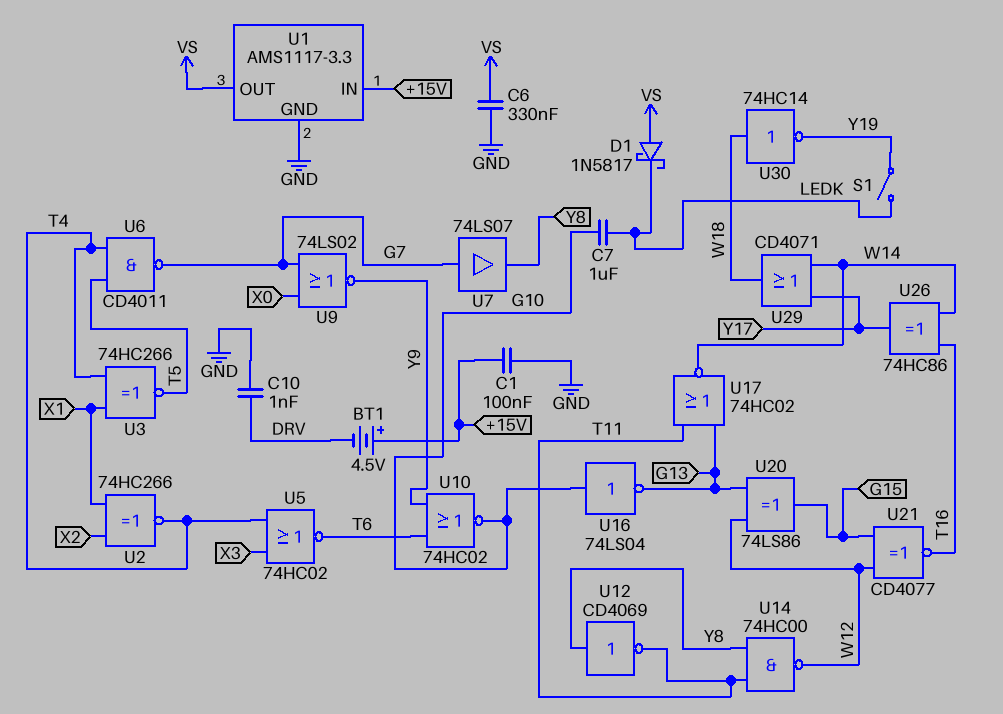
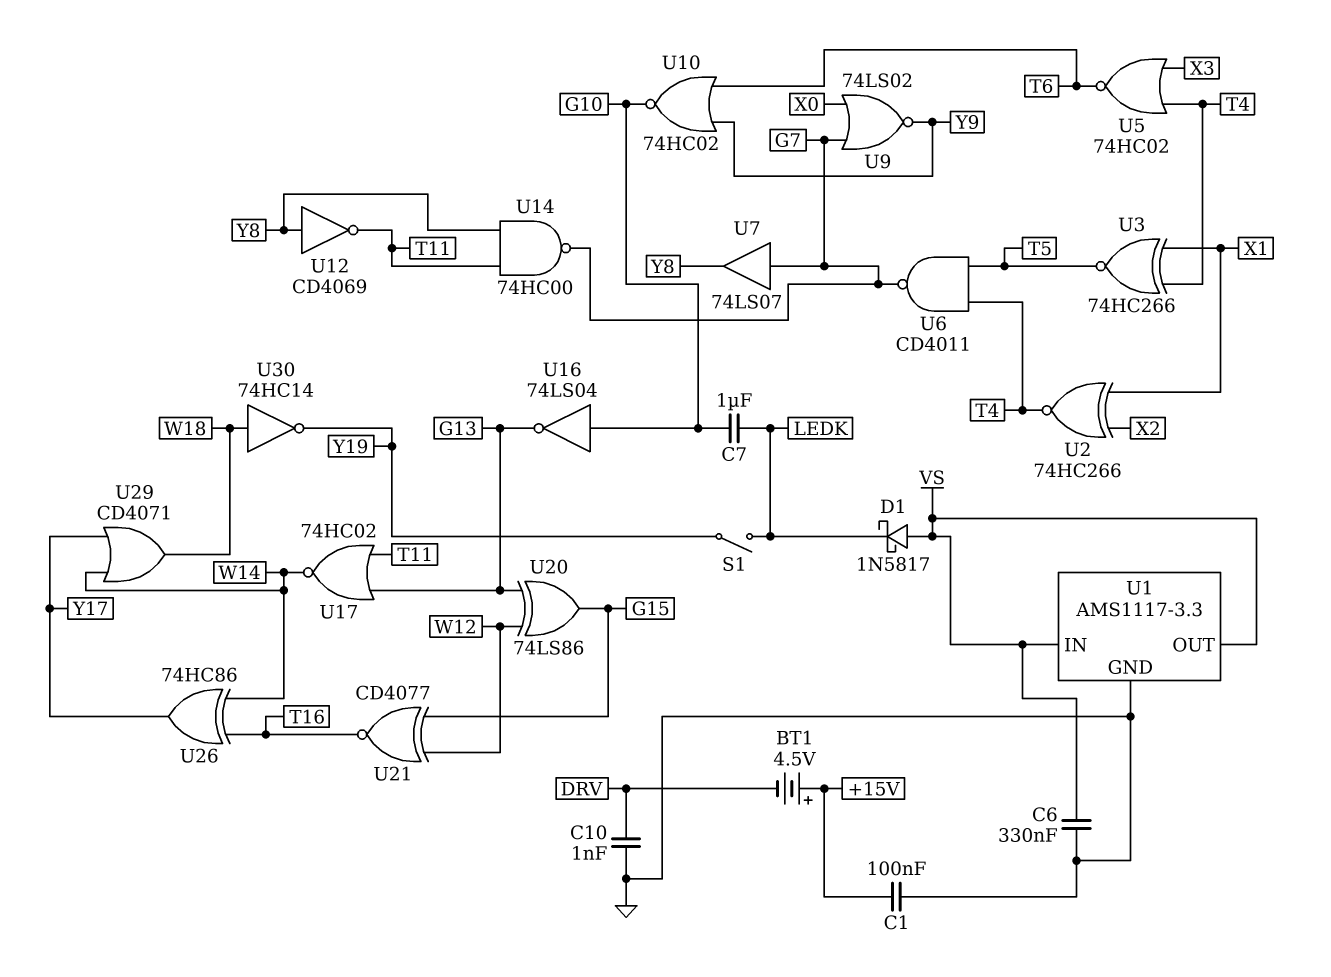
U1 pin IN: +15V -> VS
U14: NAND 74HC00 (in T11, in Y8, out W12) -> NAND 74HC00 (in T11, in Y8, out G7)

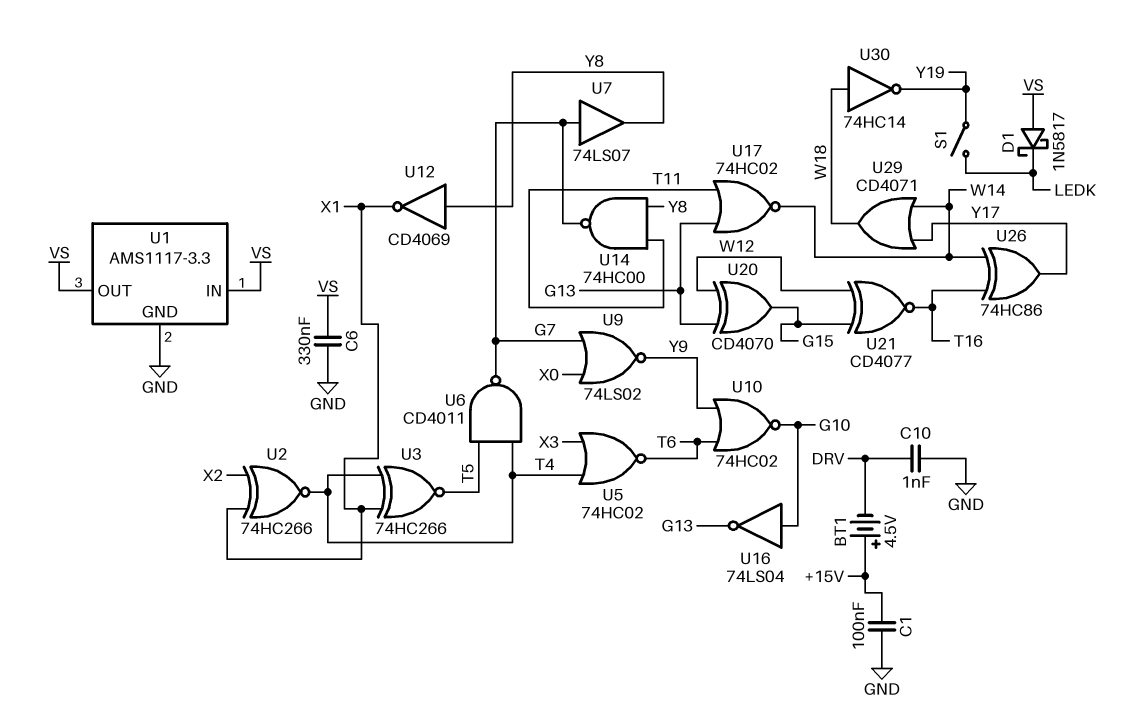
C7: 1uF (G10, LEDK) -> none
U12: NOT CD4069 (in Y8, out T11) -> NOT CD4069 (in Y8, out X1)
U20: XOR 74LS86 (in G13, in W12, out G15) -> XOR CD4070 (in G13, in W12, out G15)

